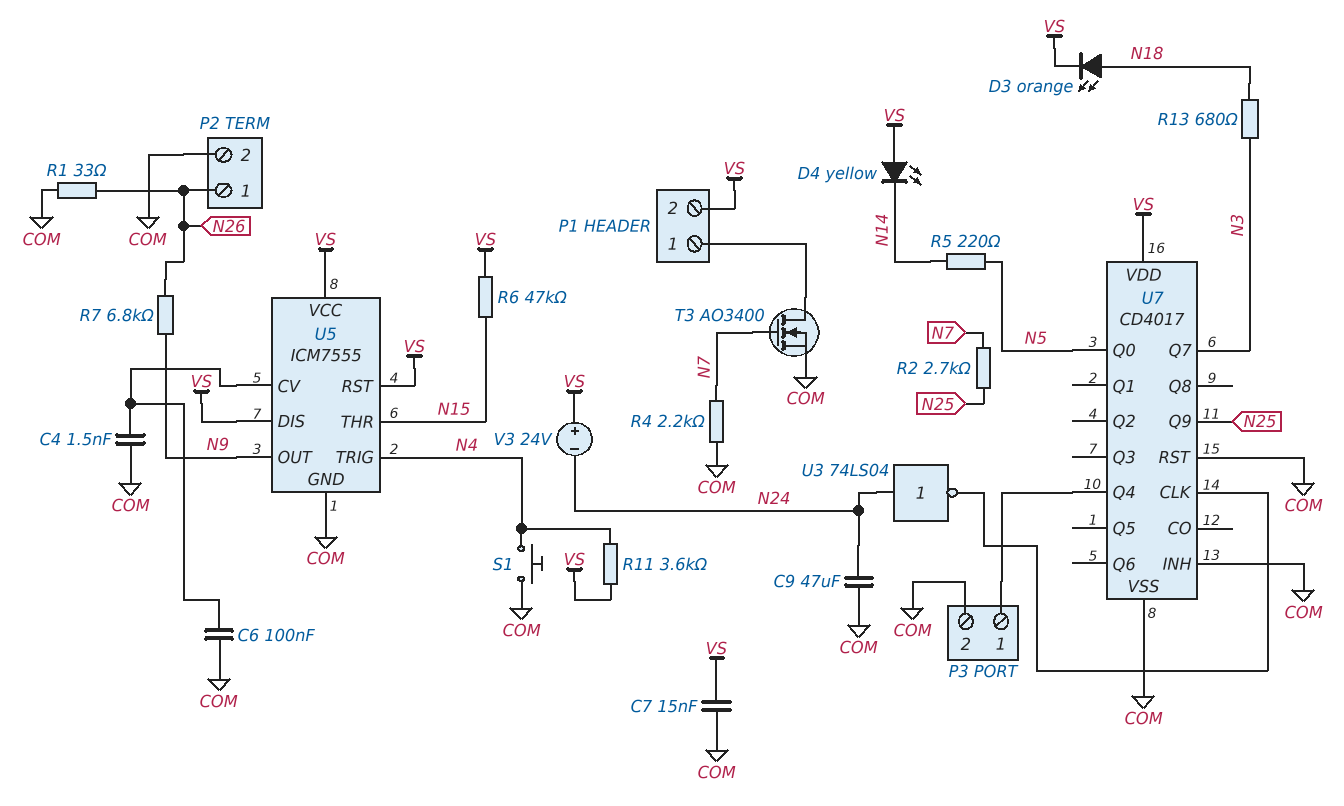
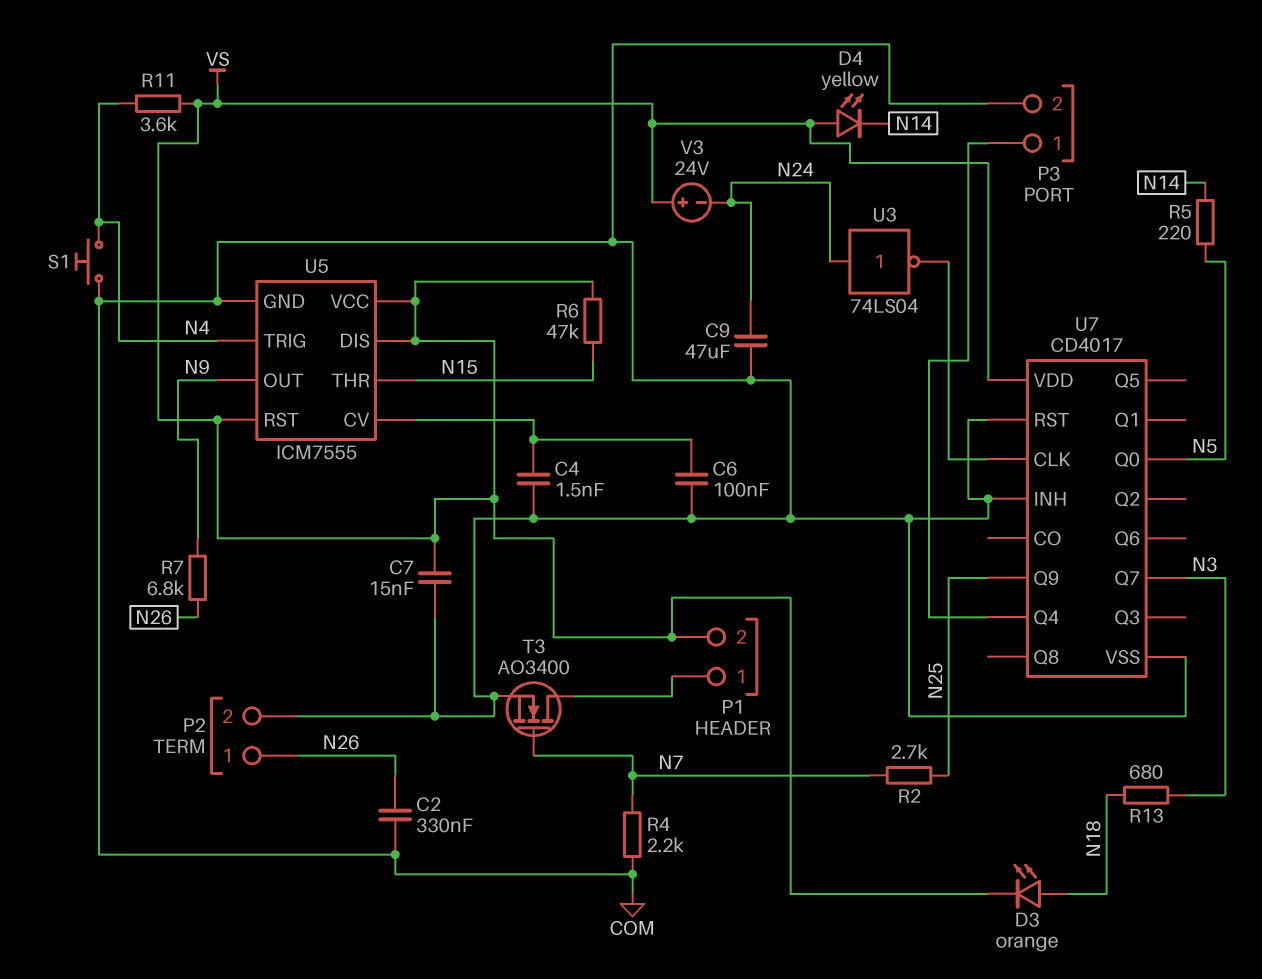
C2: none -> 330nF (COM, N26)
R1: 33 (COM, N26) -> none

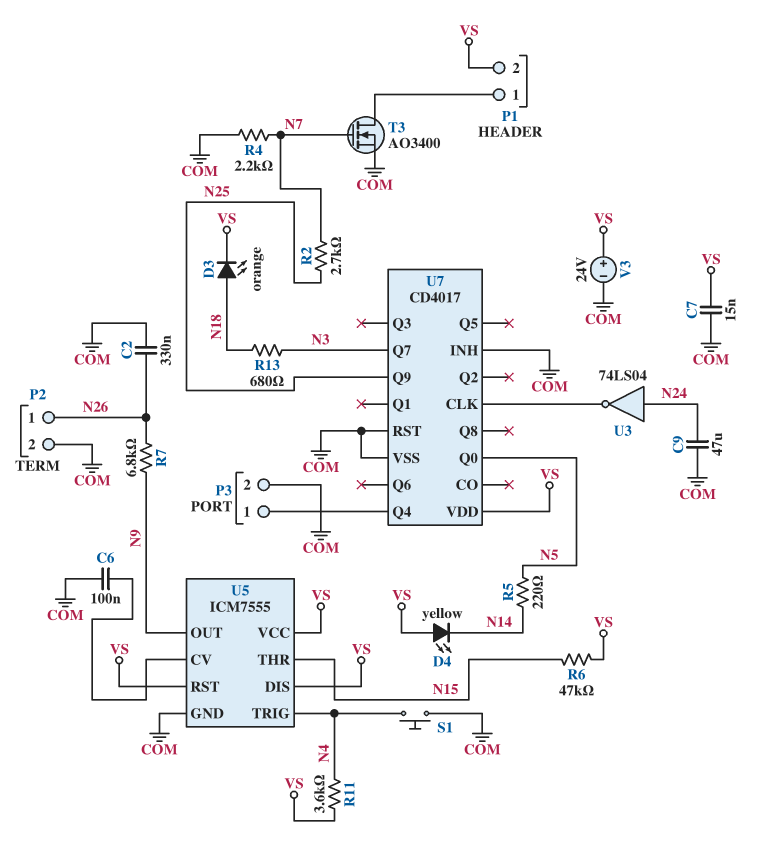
C4: 1.5nF (COM, U5/CV) -> none
V3: 24V (plus VS, minus N24) -> 24V (plus VS, minus COM)

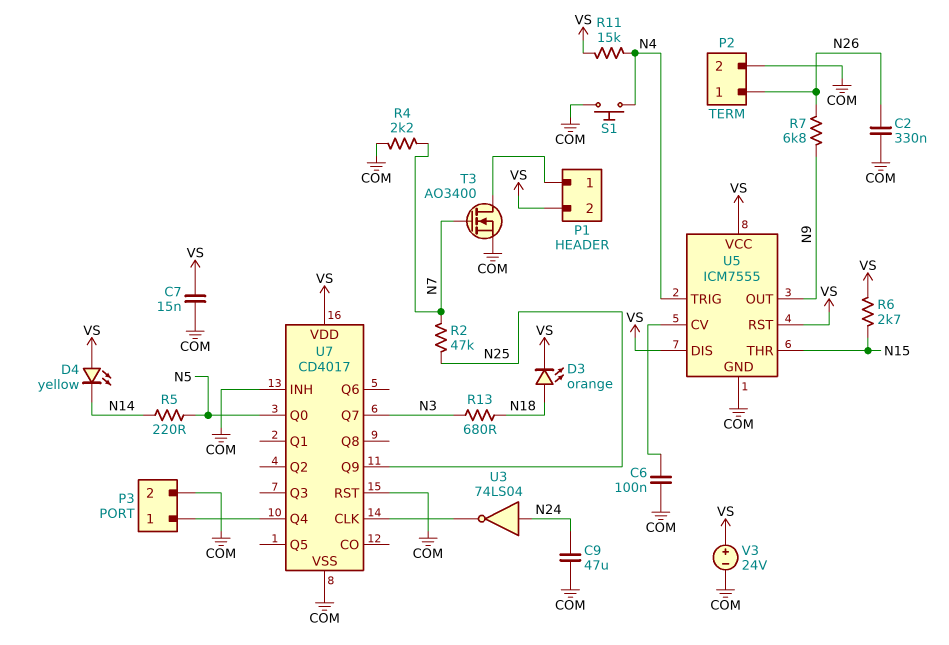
R2: 2.7k (N7, N25) -> 47k (N7, N25)
R6: 47k (N15, VS) -> 2.7k (N15, VS)
R11: 3.6k (N4, VS) -> 15k (N4, VS)

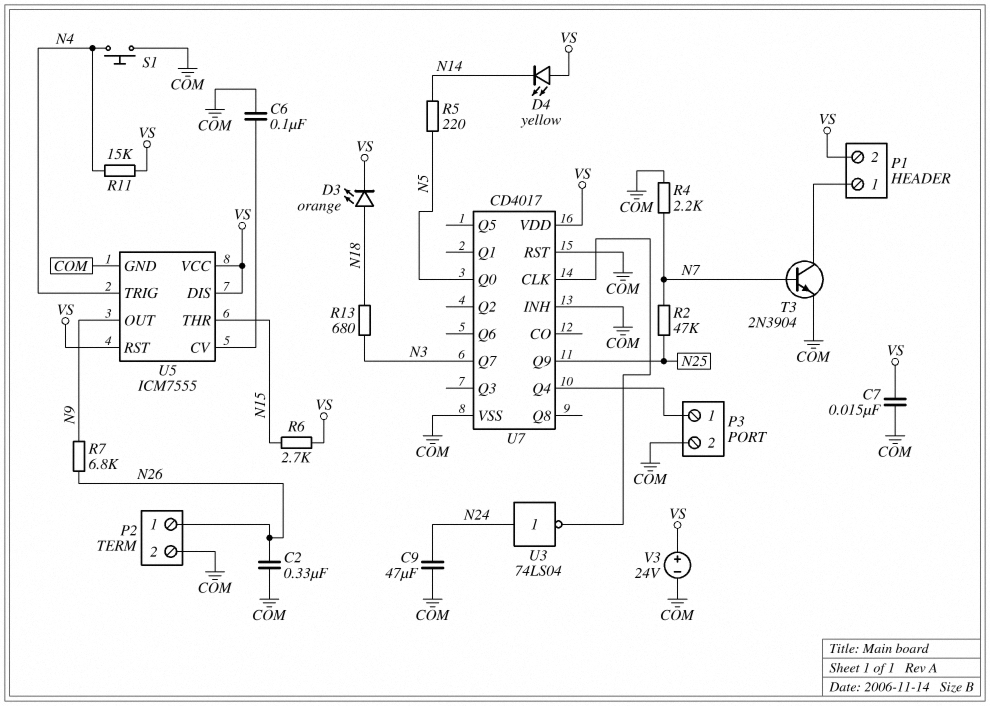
T3: NMOS AO3400 (G N7, D P1/1, S COM) -> NPN 2N3904 (B N7, C P1/1, E COM)

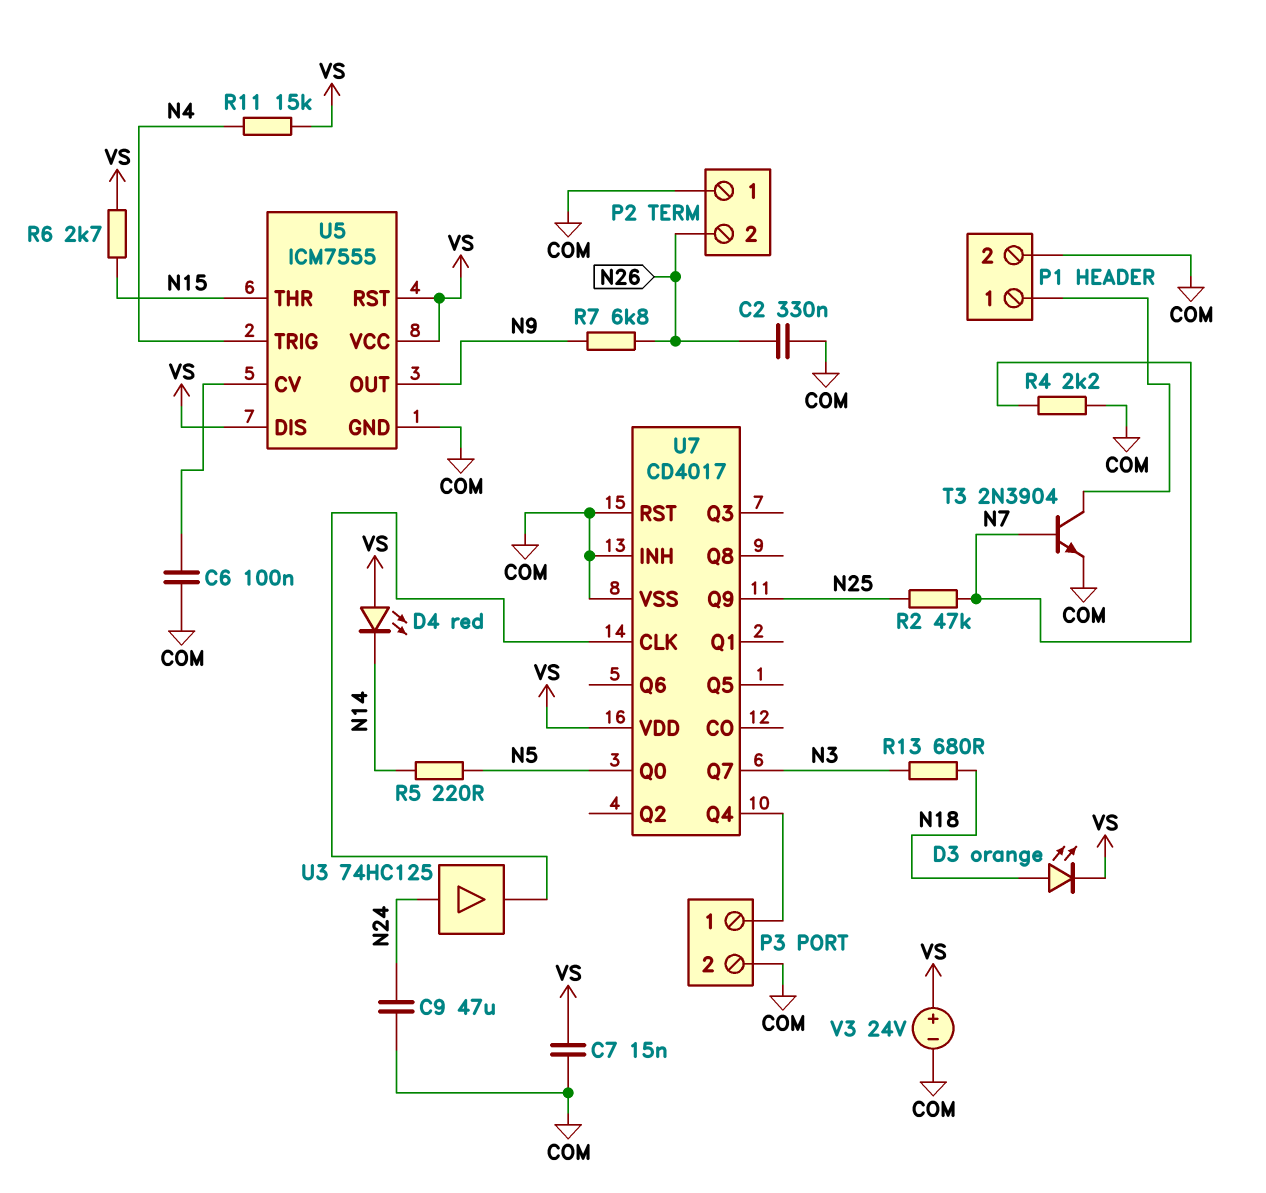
D4: LED yellow (A VS, K N14) -> LED red (A VS, K N14)
P1 pin 2: VS -> COM
P2 pin 1: N26 -> COM
P2 pin 2: COM -> N26
S1: button (COM, N4) -> none
U3: NOT 74LS04 (in N24, out U7/CLK) -> buffer 74HC125 (in N24, out U7/CLK)

